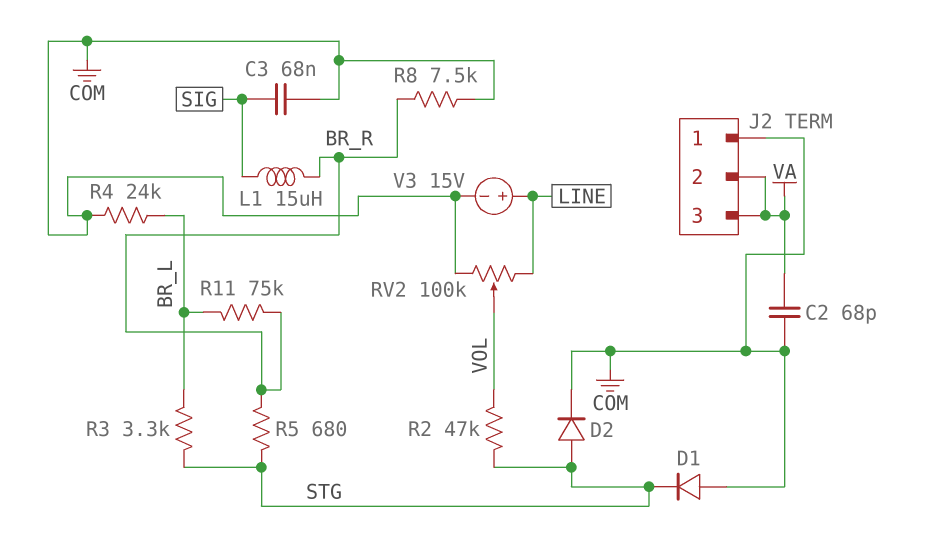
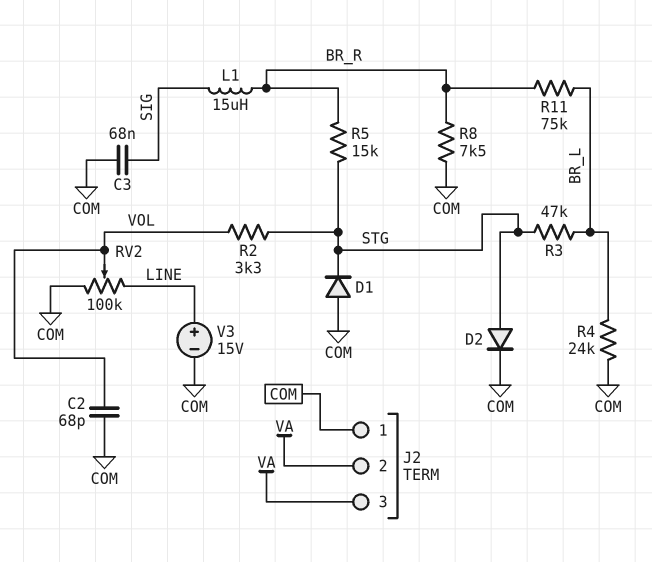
C2: 68pF (COM, VA) -> 68pF (COM, VOL)
R2: 47k (STG, VOL) -> 3.3k (STG, VOL)
R3: 3.3k (BR_L, STG) -> 47k (BR_L, STG)
R5: 680 (BR_R, STG) -> 15k (BR_R, STG)

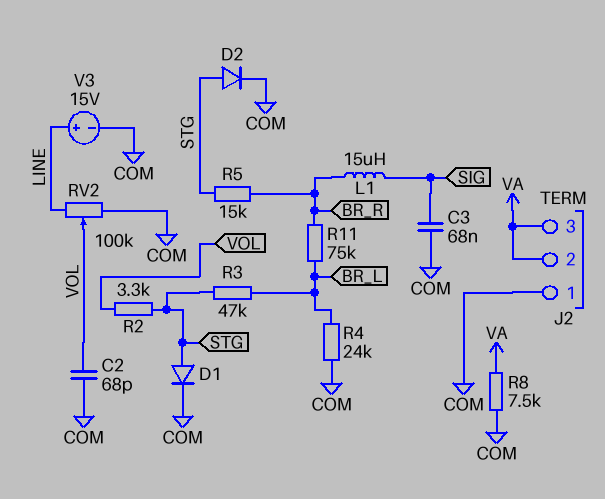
D1: diode (A COM, K STG) -> diode (A STG, K COM)
R8: 7.5k (BR_R, COM) -> 7.5k (COM, VA)

